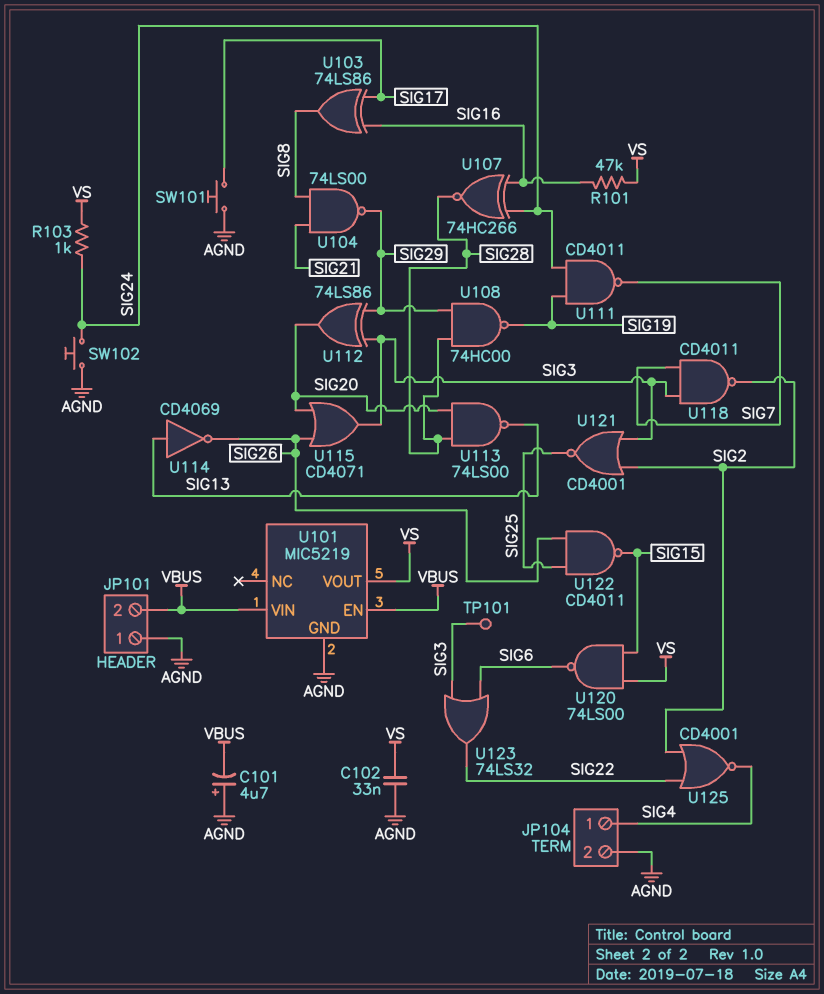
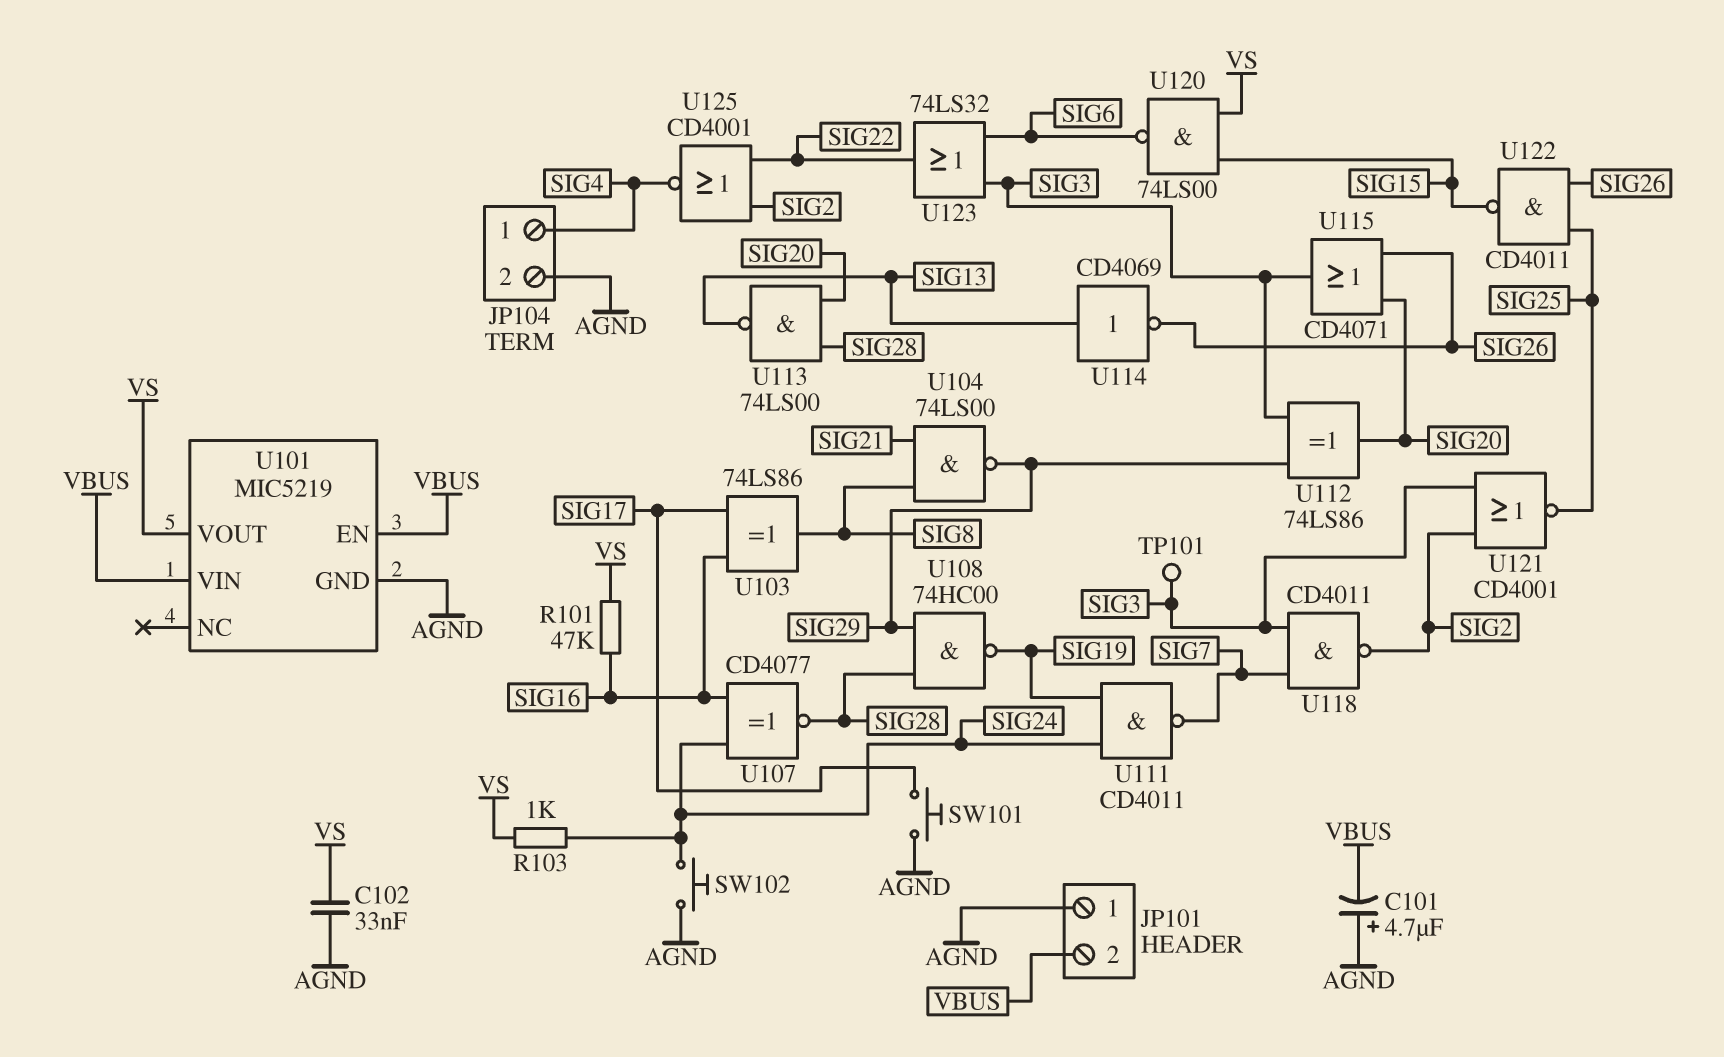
U107: XNOR 74HC266 (in SIG16, in SIG24, out SIG28) -> XNOR CD4077 (in SIG16, in SIG24, out SIG28)

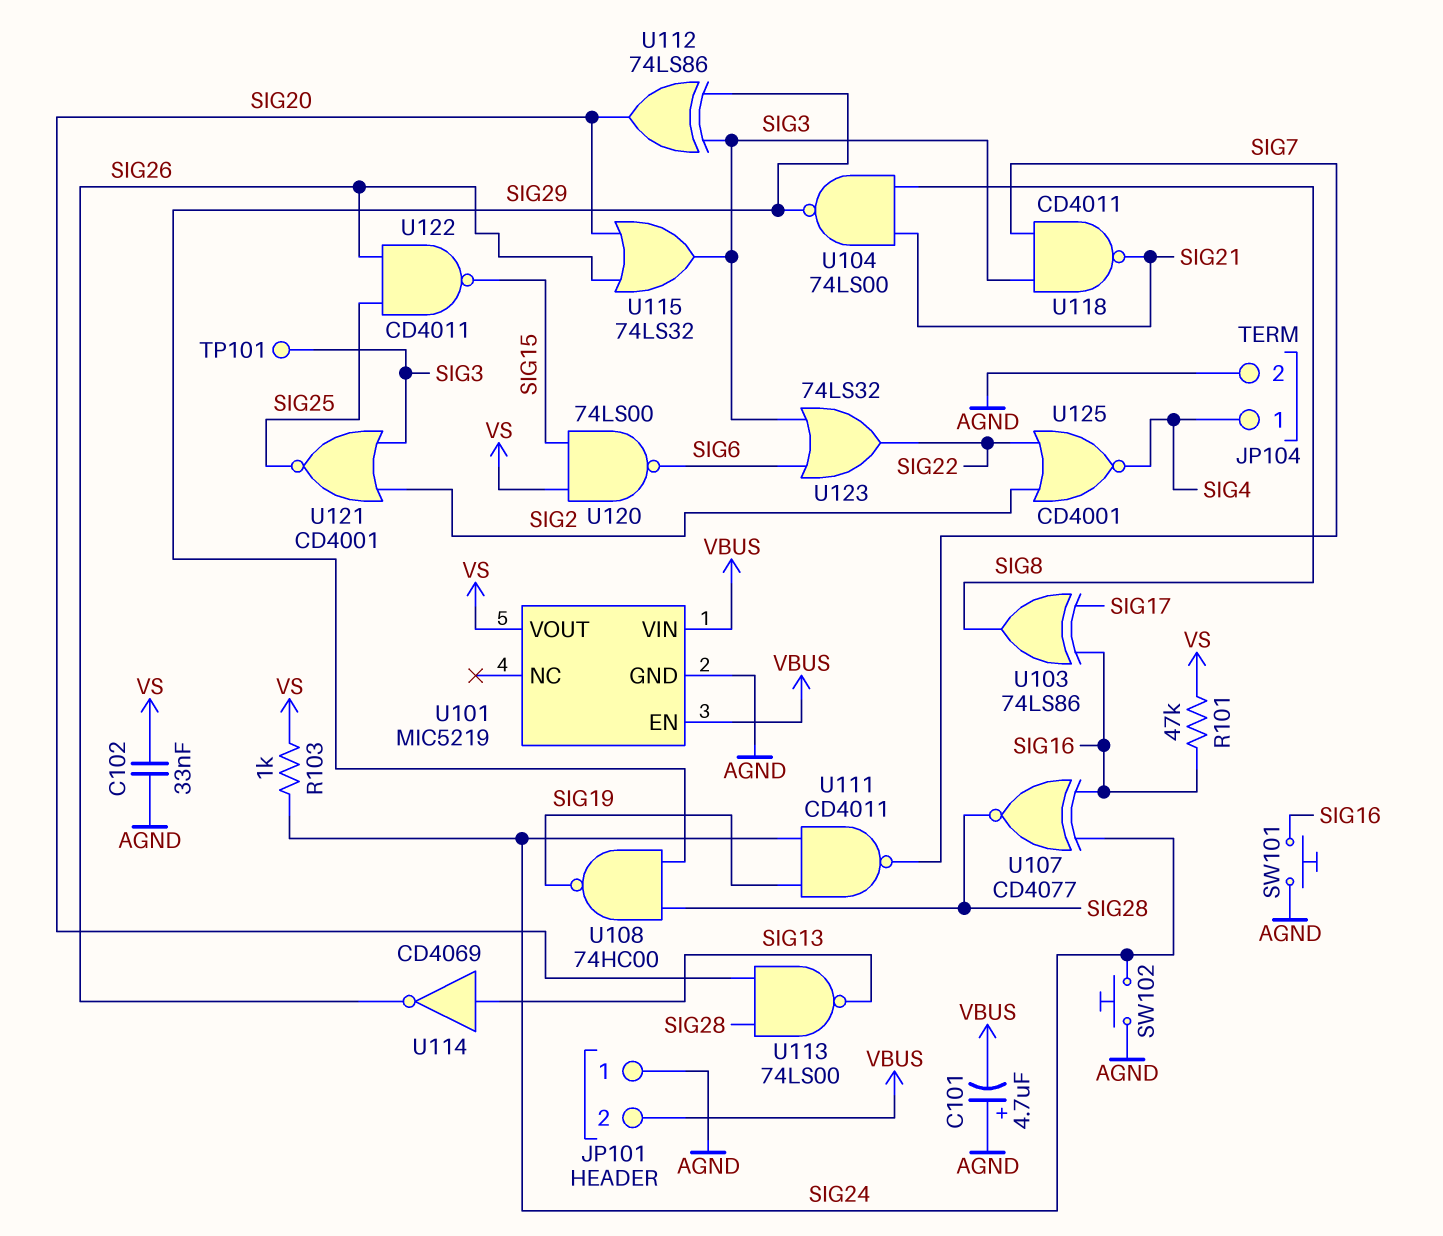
SW101: button (AGND, SIG17) -> button (AGND, SIG16)
U115: OR CD4071 (in SIG20, in SIG26, out SIG3) -> OR 74LS32 (in SIG20, in SIG26, out SIG3)
U118: NAND CD4011 (in SIG3, in SIG7, out SIG2) -> NAND CD4011 (in SIG3, in SIG7, out SIG21)

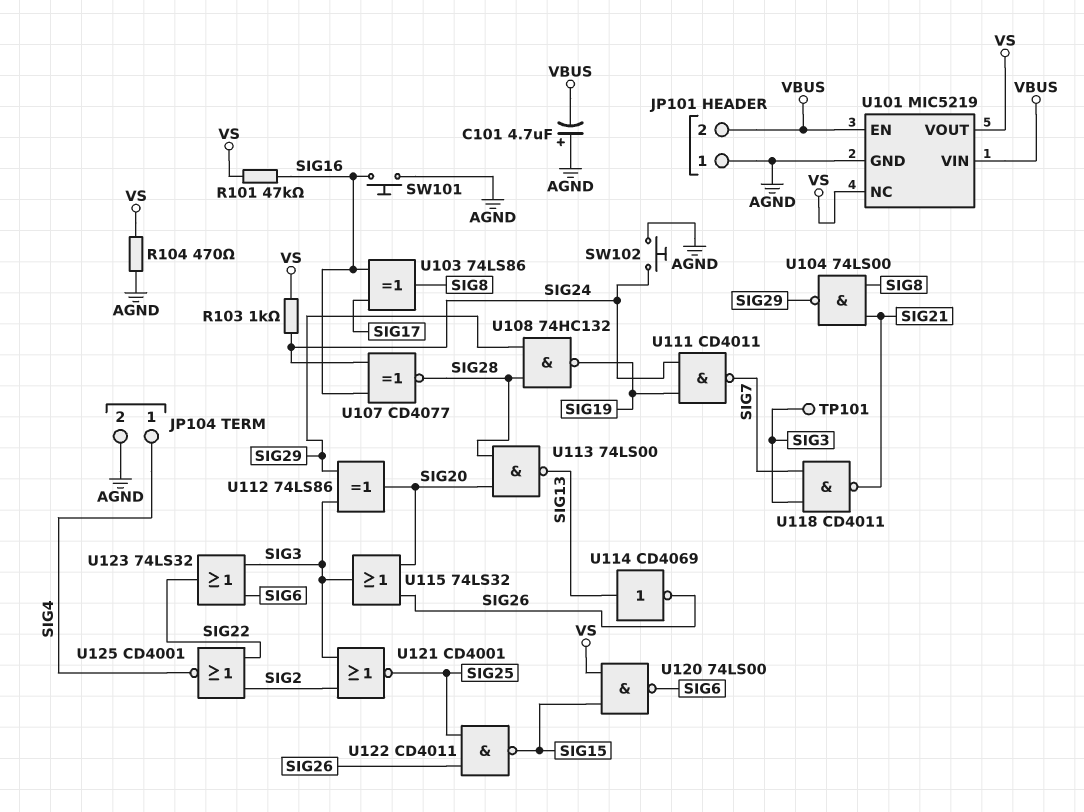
C102: 33nF (AGND, VS) -> none
R104: none -> 470 (AGND, VS)
U101 pin NC: none -> VS
U108: NAND 74HC00 (in SIG28, in SIG29, out SIG19) -> NAND 74HC132 (in SIG28, in SIG29, out SIG19)

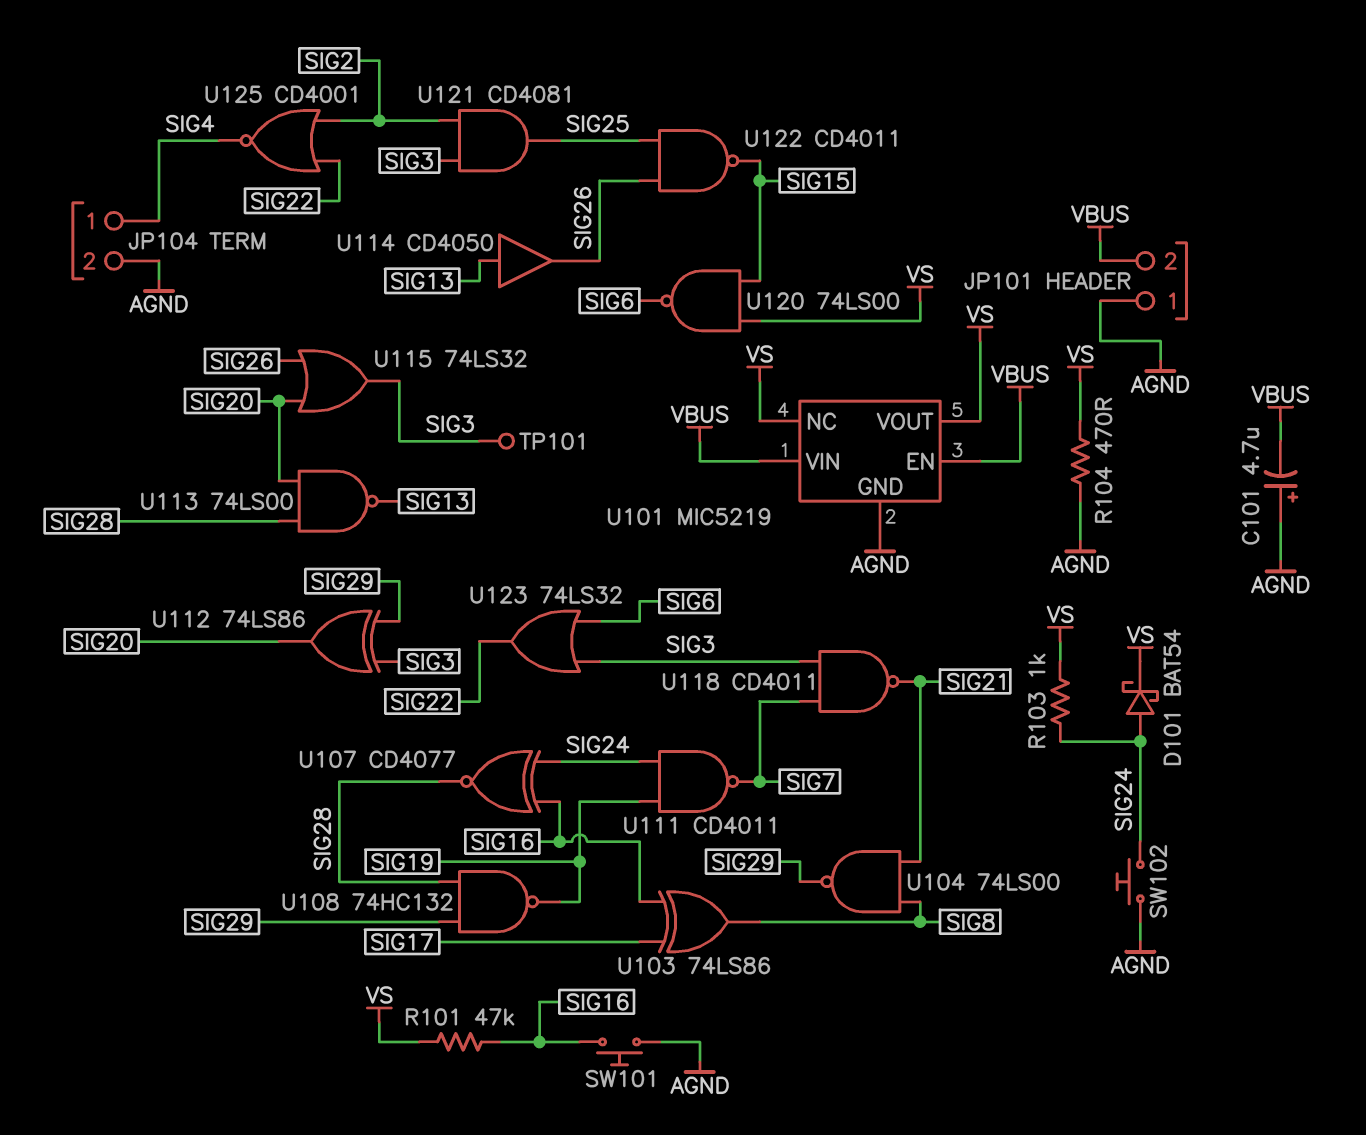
D101: none -> schottky BAT54 (A SIG24, K VS)
U114: NOT CD4069 (in SIG13, out SIG26) -> buffer CD4050 (in SIG13, out SIG26)
U121: NOR CD4001 (in SIG2, in SIG3, out SIG25) -> AND CD4081 (in SIG2, in SIG3, out SIG25)

